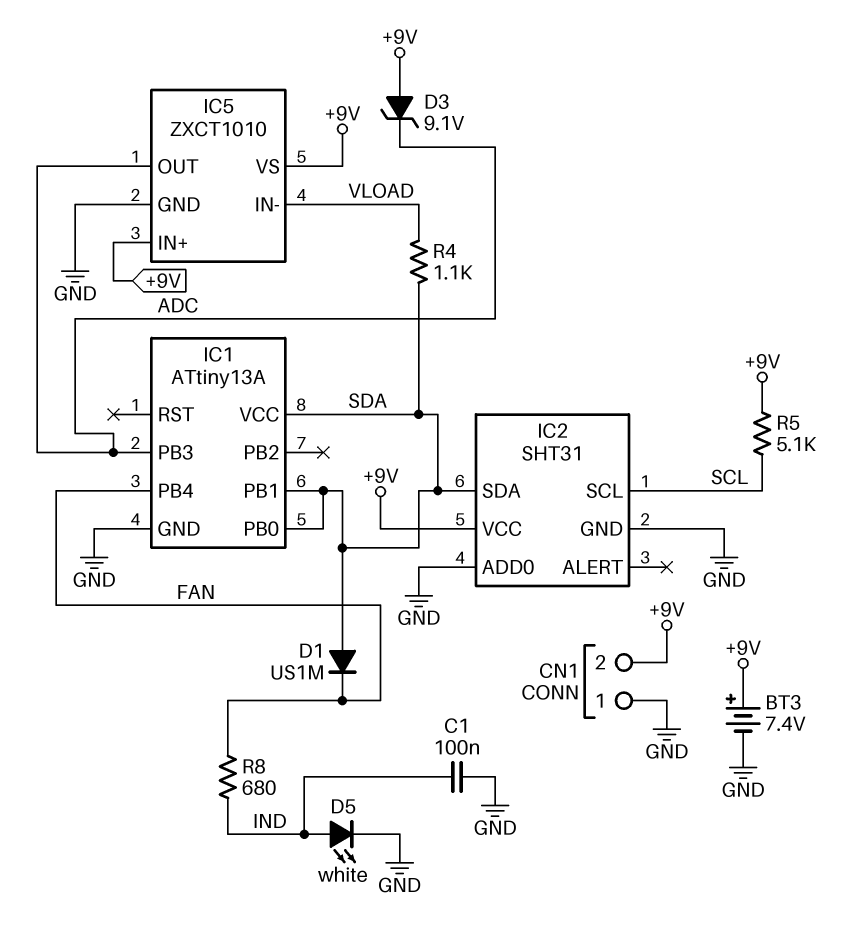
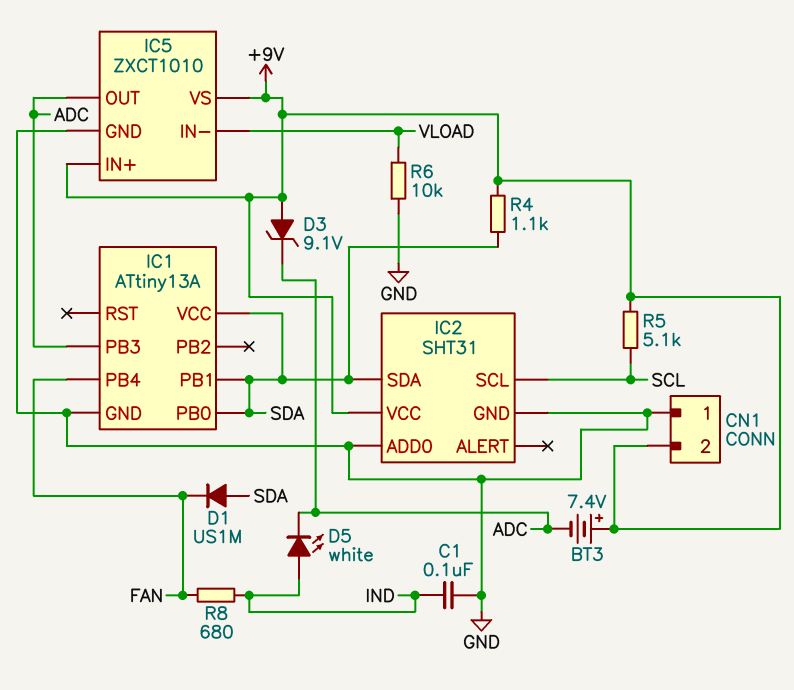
BT3: 7.4V (plus +9V, minus GND) -> 7.4V (plus +9V, minus ADC)
D5: LED white (A IND, K GND) -> LED white (A IND, K ADC)
R4: 1.1k (SDA, VLOAD) -> 1.1k (+9V, SDA)
R6: none -> 10k (GND, VLOAD)

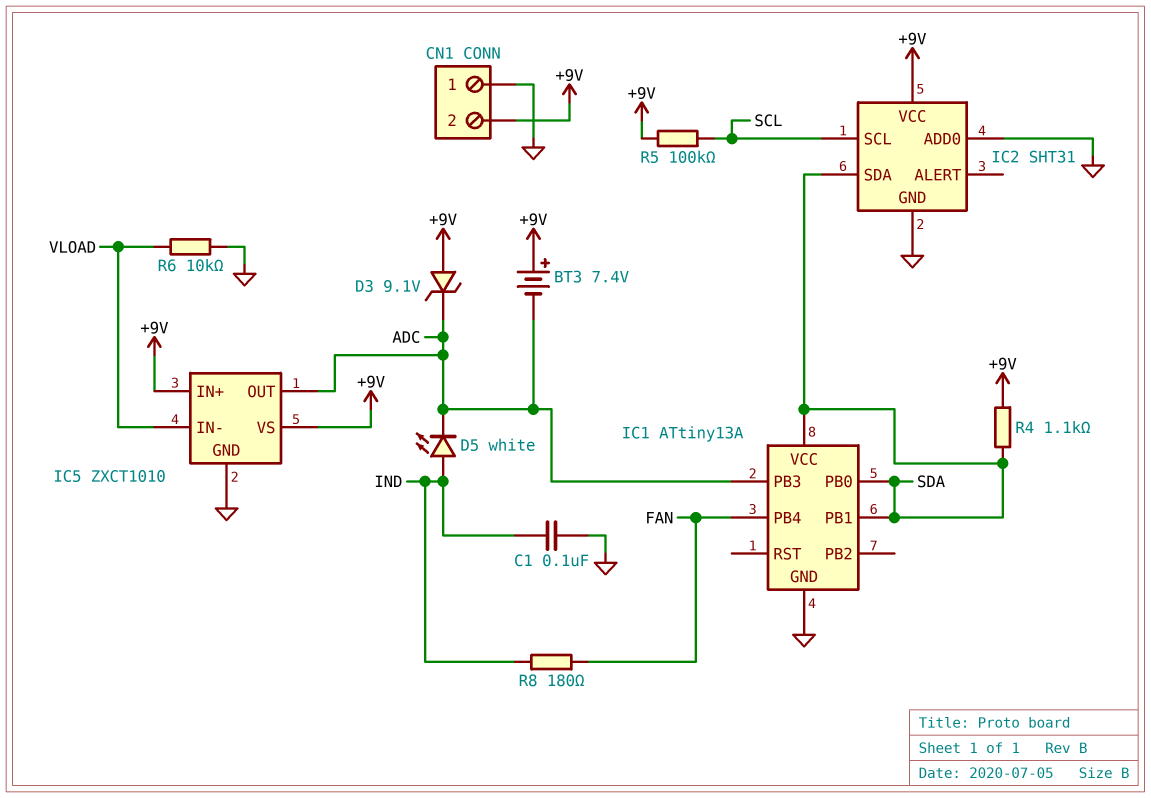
D1: diode US1M (A SDA, K FAN) -> none
R5: 5.1k (+9V, SCL) -> 100k (+9V, SCL)
R8: 680 (FAN, IND) -> 180 (FAN, IND)

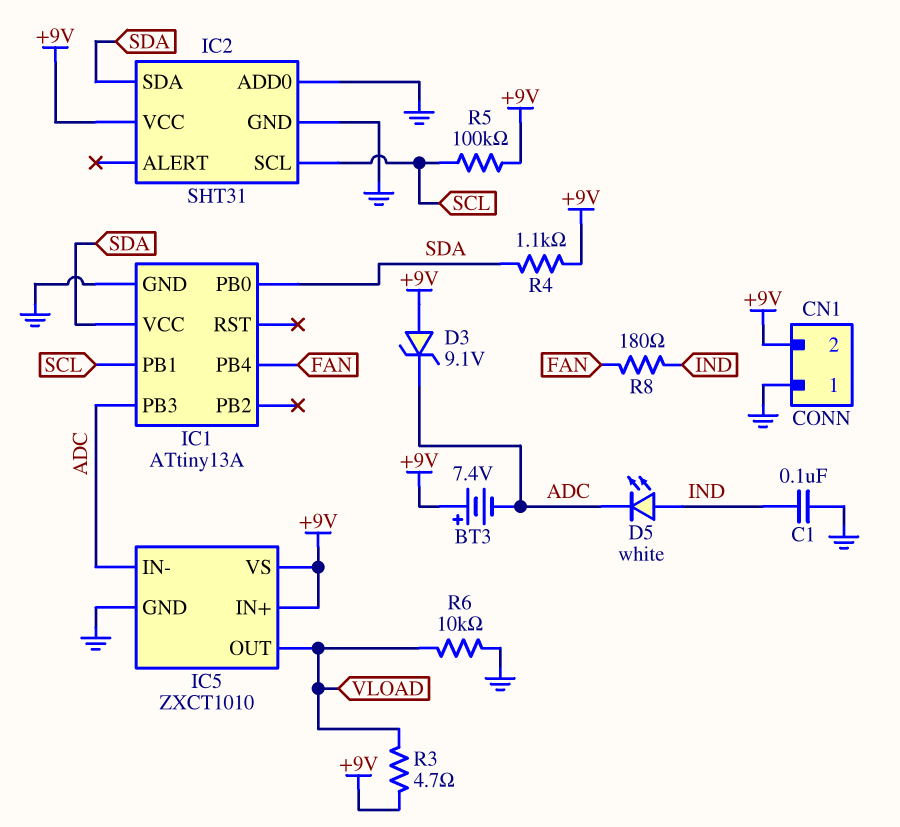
IC1 pin PB1: SDA -> SCL
IC5 pin IN-: VLOAD -> ADC
IC5 pin OUT: ADC -> VLOAD
R3: none -> 4.7 (+9V, VLOAD)

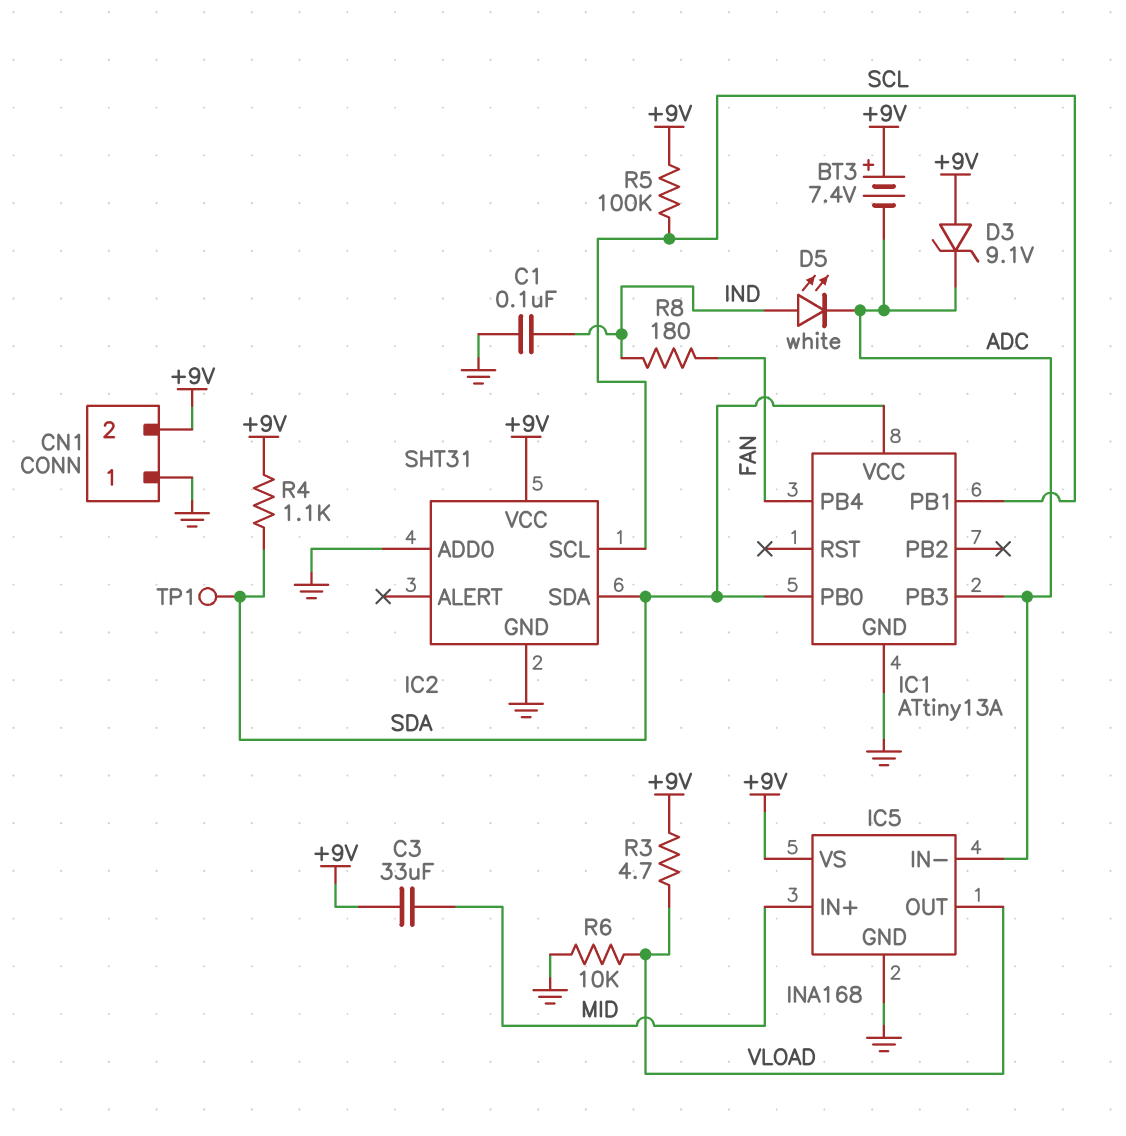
C3: none -> 33uF (+9V, MID)
IC5: ZXCT1010 -> INA168
IC5 pin IN+: +9V -> MID
TP1: none -> test point (SDA)

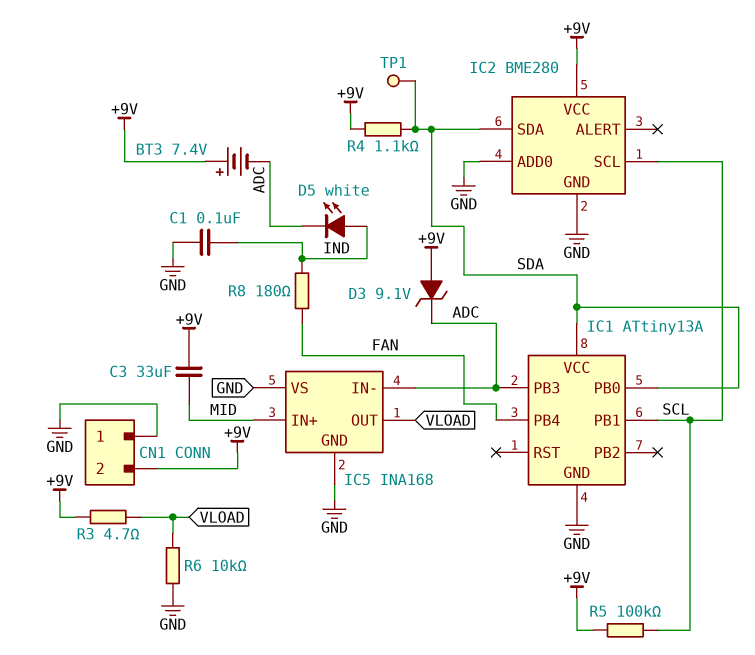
IC2: SHT31 -> BME280
IC5 pin VS: +9V -> GND

